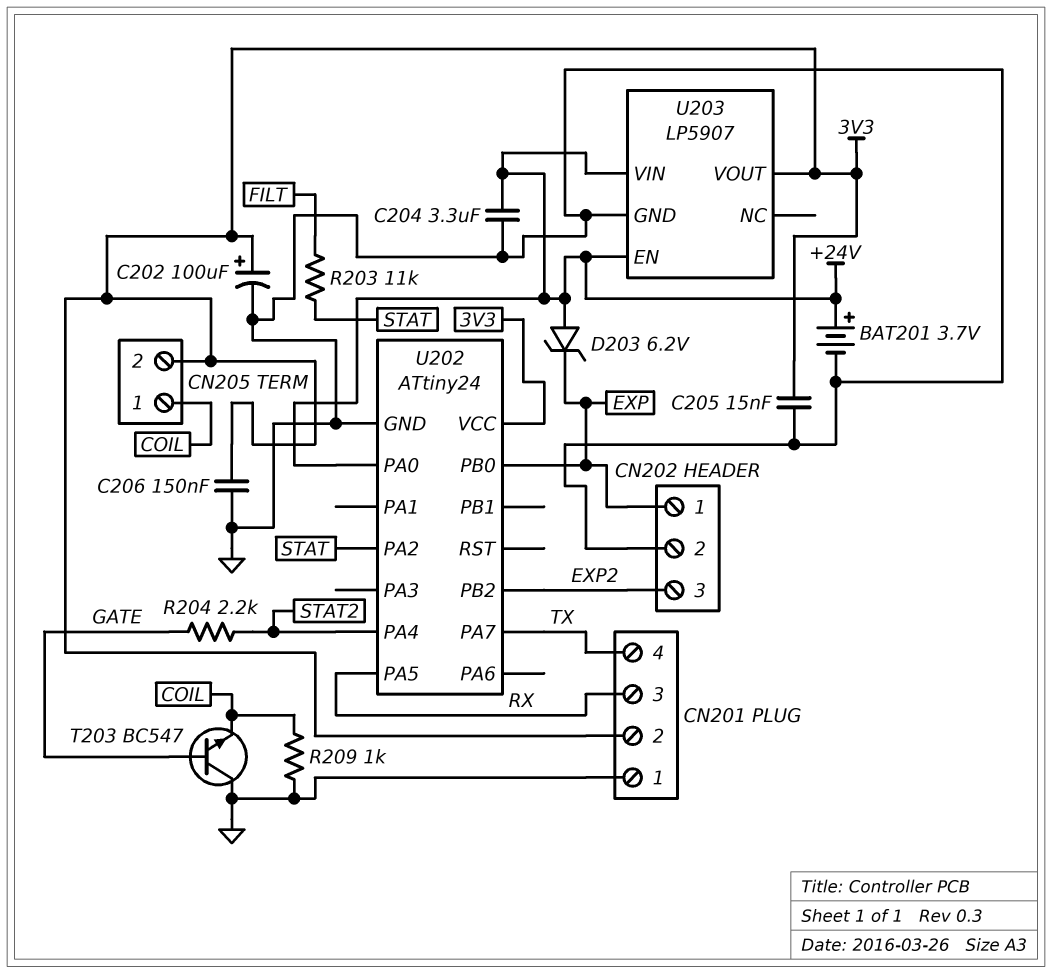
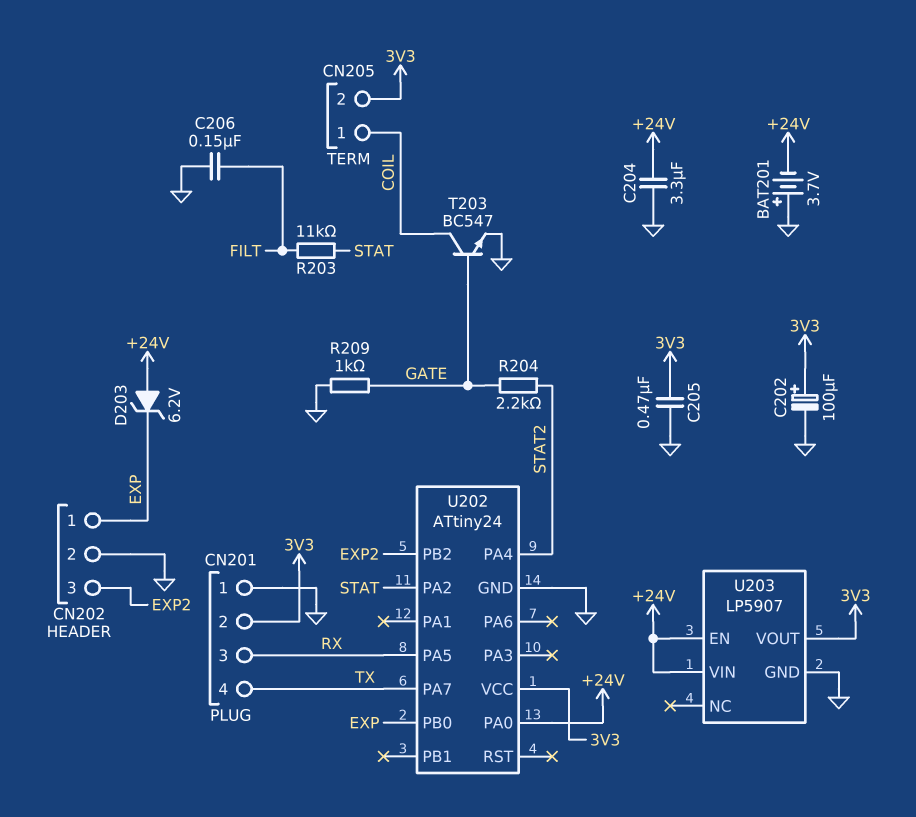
BAT201: 3.7V (plus +24V, minus GND) -> 3.7V (plus GND, minus +24V)
C205: 15nF (3V3, GND) -> 470nF (3V3, GND)
C206: 150nF (3V3, GND) -> 150nF (FILT, GND)
R209: 1k (COIL, GND) -> 1k (GATE, GND)
T203: NPN BC547 (B GATE, C GND, E COIL) -> NPN BC547 (B GATE, C COIL, E GND)

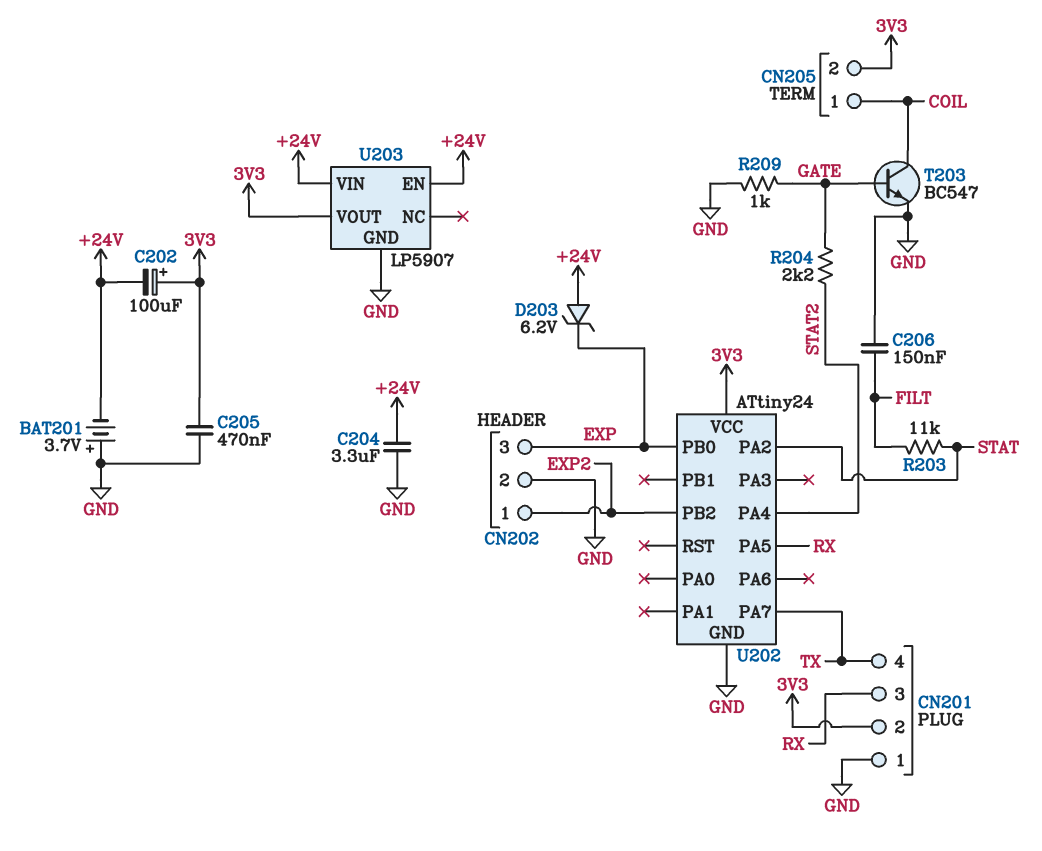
C202: 100uF (plus 3V3, minus GND) -> 100uF (plus 3V3, minus +24V)
CN202 pin 1: EXP -> EXP2
CN202 pin 3: EXP2 -> EXP
U202 pin PA0: +24V -> none

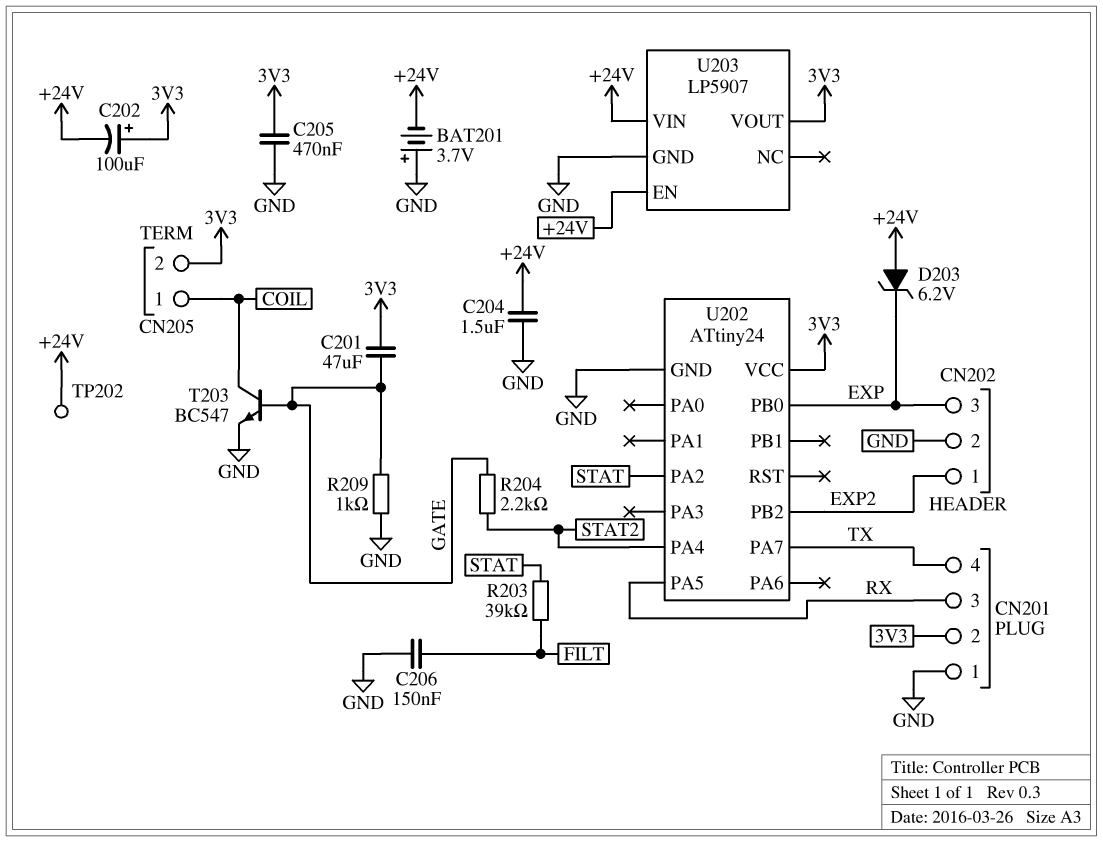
C201: none -> 47uF (3V3, GATE)
C204: 3.3uF (+24V, GND) -> 1.5uF (+24V, GND)
R203: 11k (FILT, STAT) -> 39k (FILT, STAT)
TP202: none -> test point (+24V)

